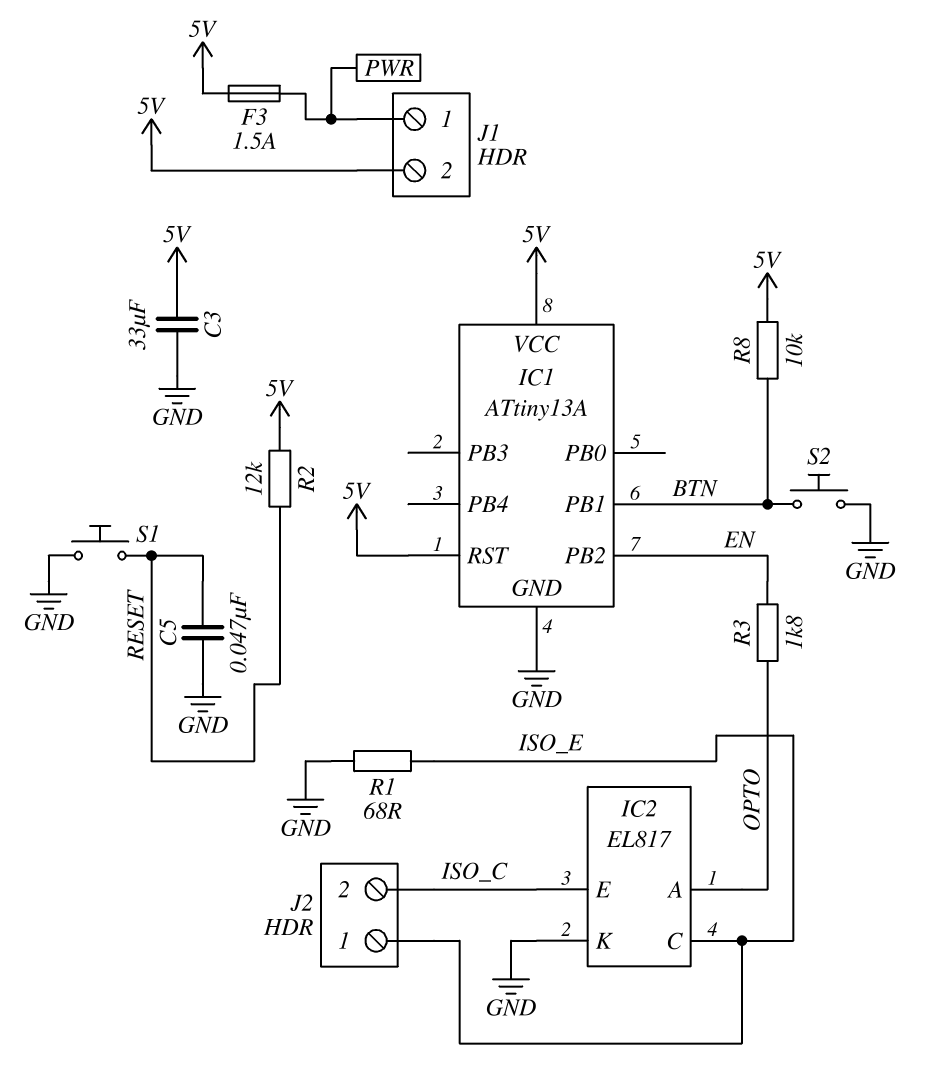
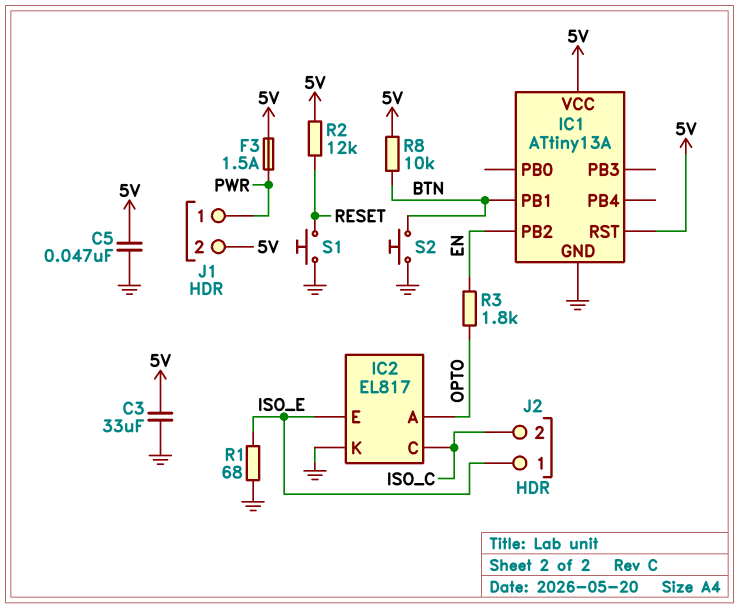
C5: 47nF (GND, RESET) -> 47nF (5V, GND)
IC2 pin C: ISO_E -> ISO_C
IC2 pin E: ISO_C -> ISO_E

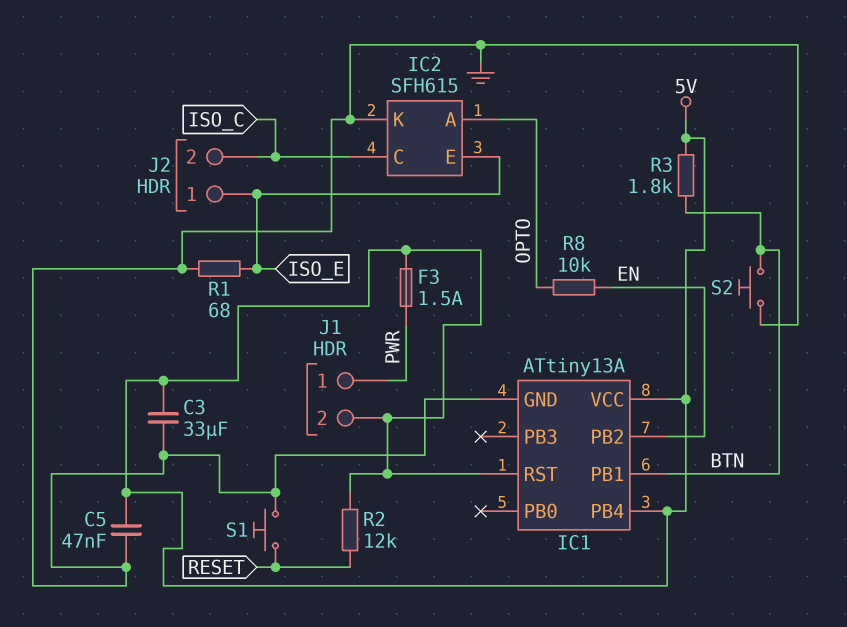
IC1 pin PB4: none -> 5V
IC2: EL817 -> SFH615
R3: 1.8k (EN, OPTO) -> 1.8k (5V, BTN)
R8: 10k (5V, BTN) -> 10k (EN, OPTO)

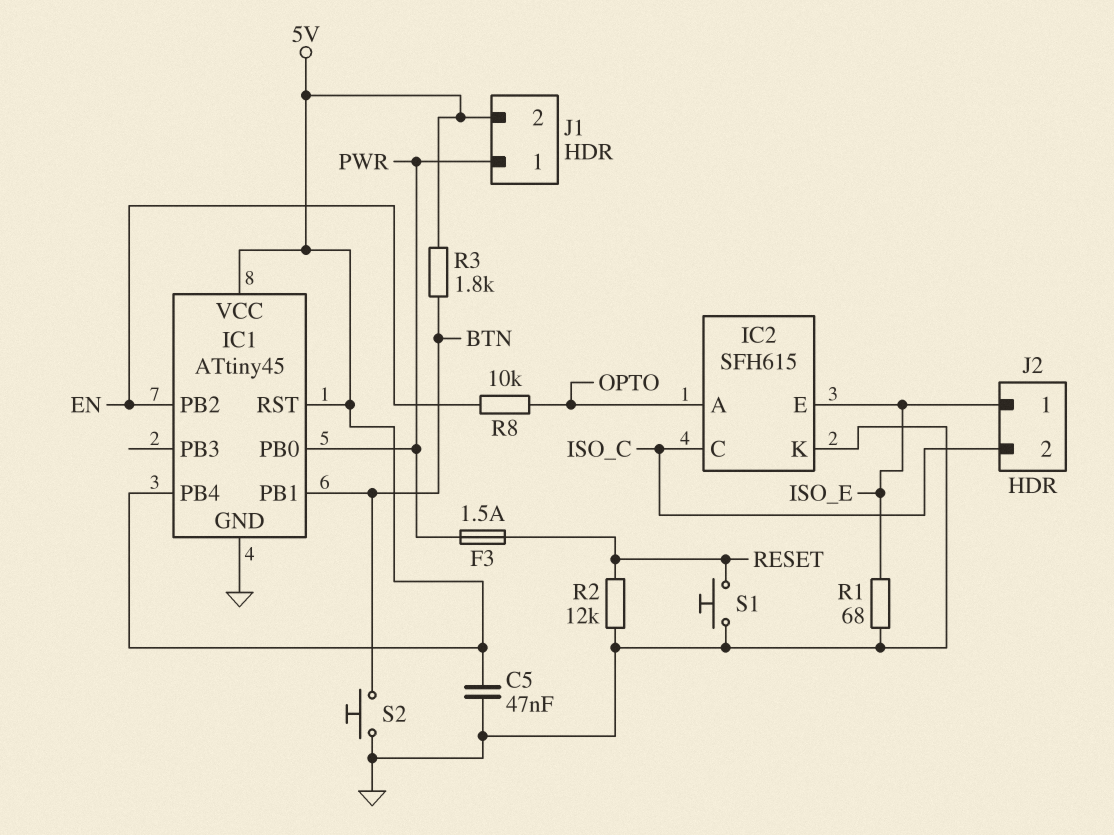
C3: 33uF (5V, GND) -> none
F3: 1.5A (5V, PWR) -> 1.5A (PWR, RESET)
IC1: ATtiny13A -> ATtiny45
IC1 pin PB0: none -> PWR
R2: 12k (5V, RESET) -> 12k (GND, RESET)

